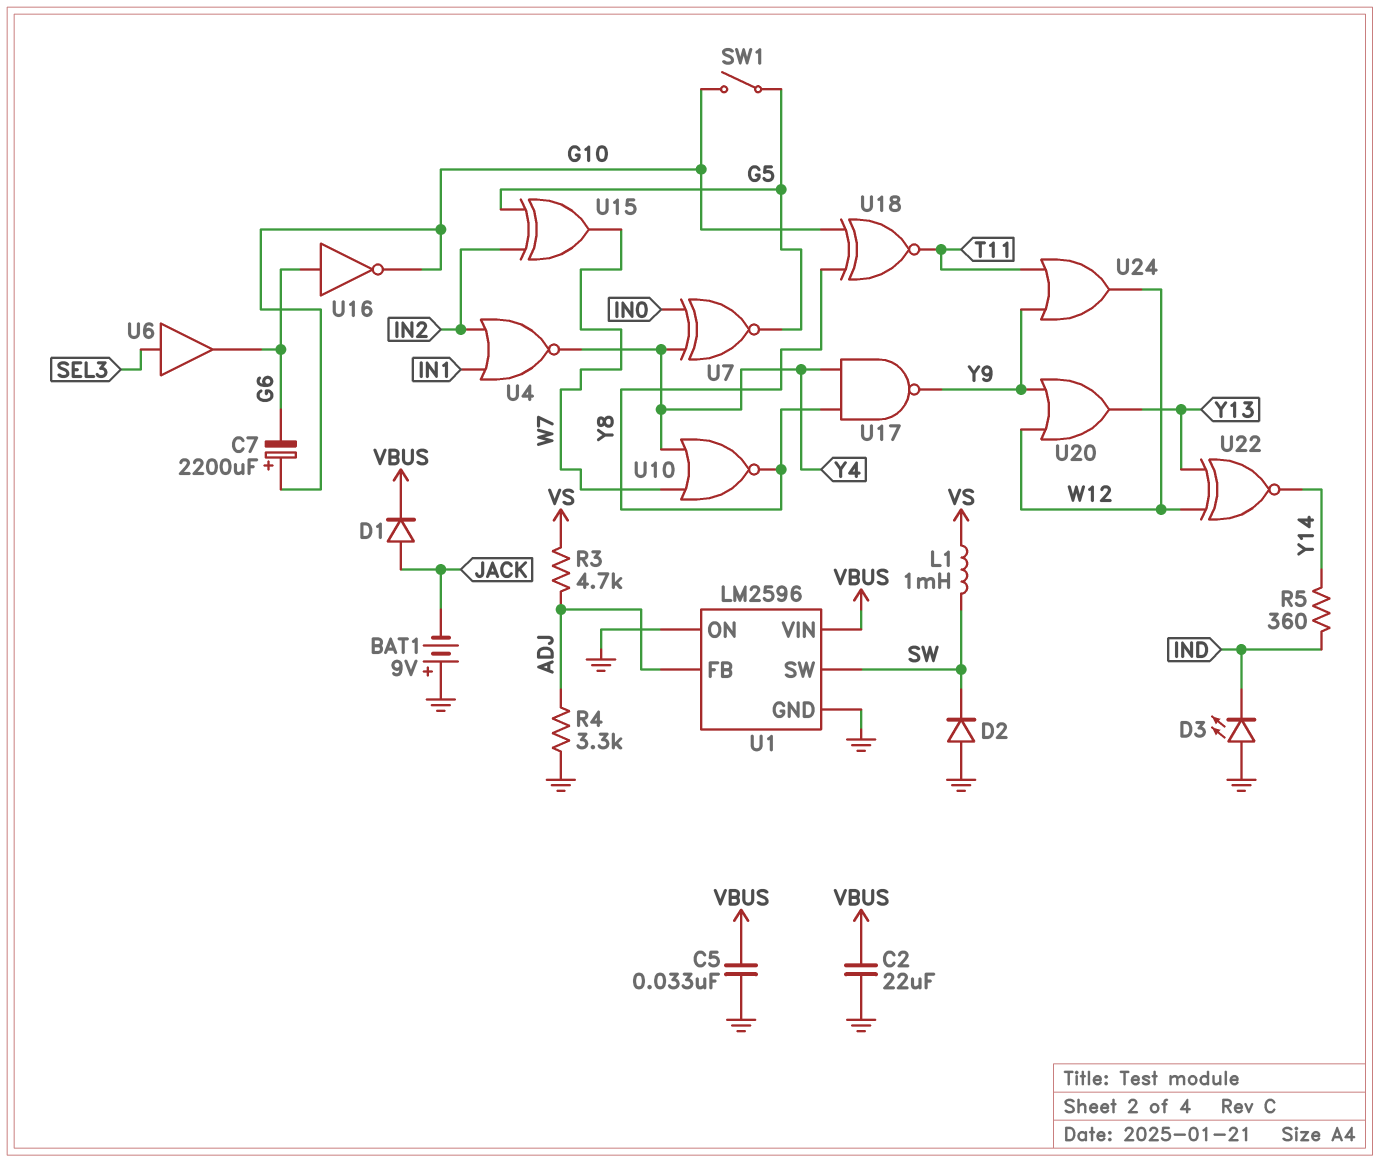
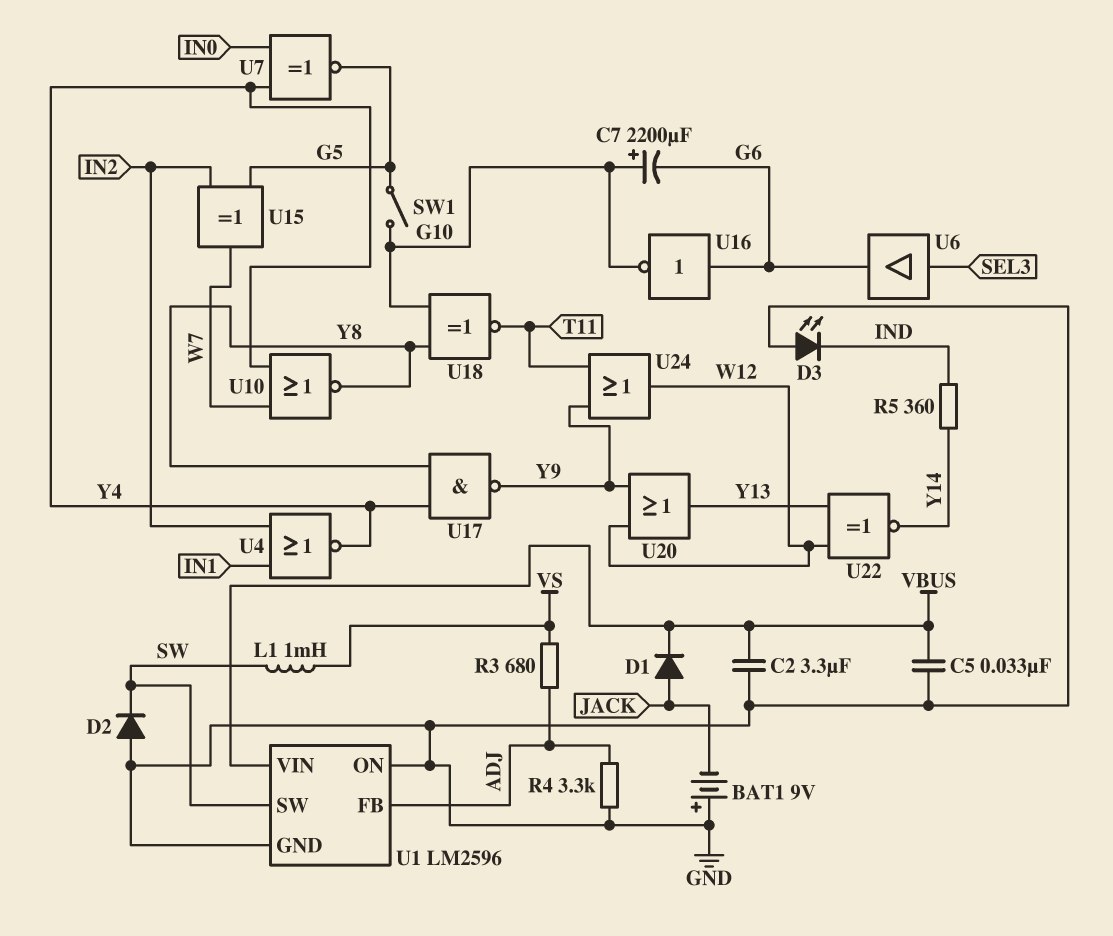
C2: 22uF (GND, VBUS) -> 3.3uF (GND, VBUS)
R3: 4.7k (ADJ, VS) -> 680 (ADJ, VS)

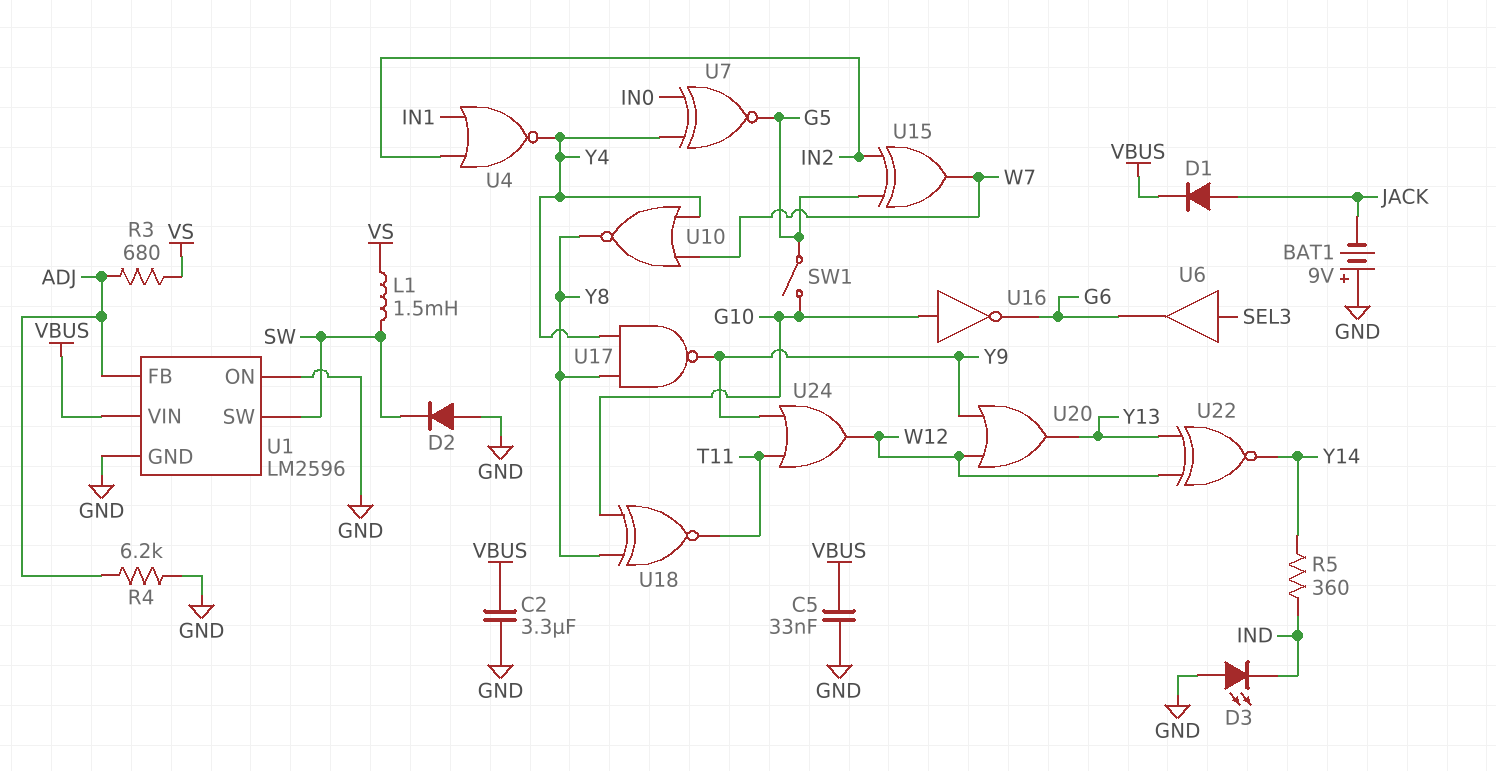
C7: 2200uF (plus G10, minus G6) -> none
L1: 1mH (SW, VS) -> 1.5mH (SW, VS)
R4: 3.3k (ADJ, GND) -> 6.2k (ADJ, GND)
U16: NOT (in G6, out G10) -> NOT (in G10, out G6)

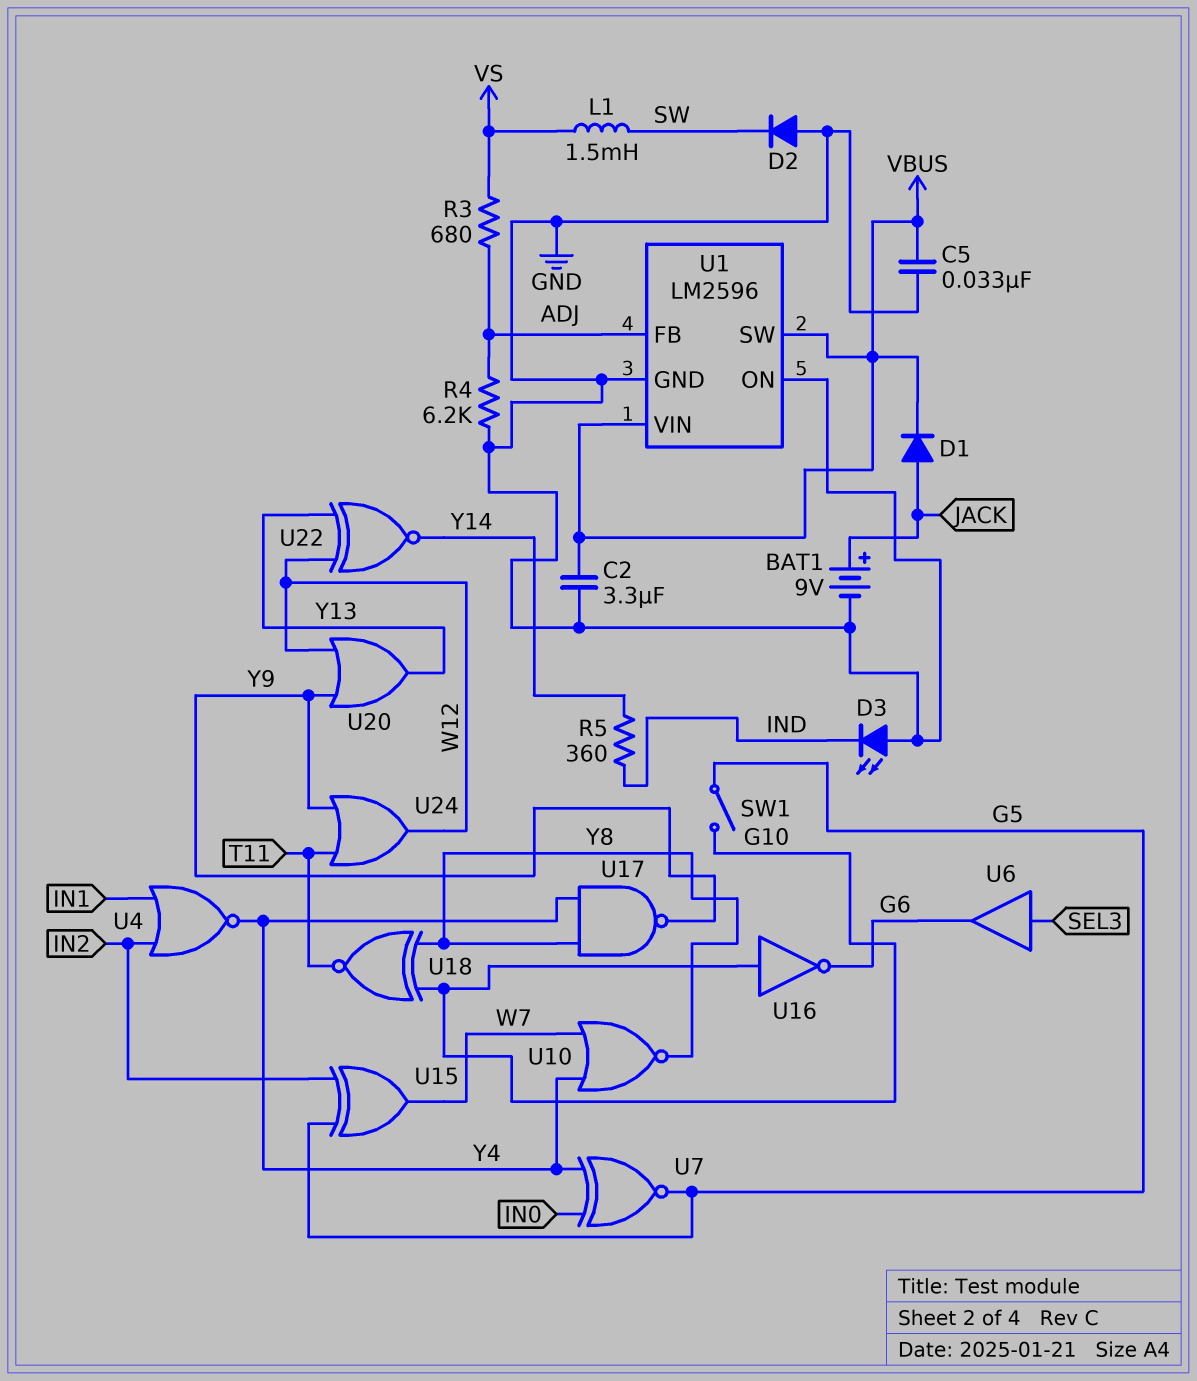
BAT1: 9V (plus GND, minus JACK) -> 9V (plus JACK, minus GND)
U1 pin SW: SW -> VBUS

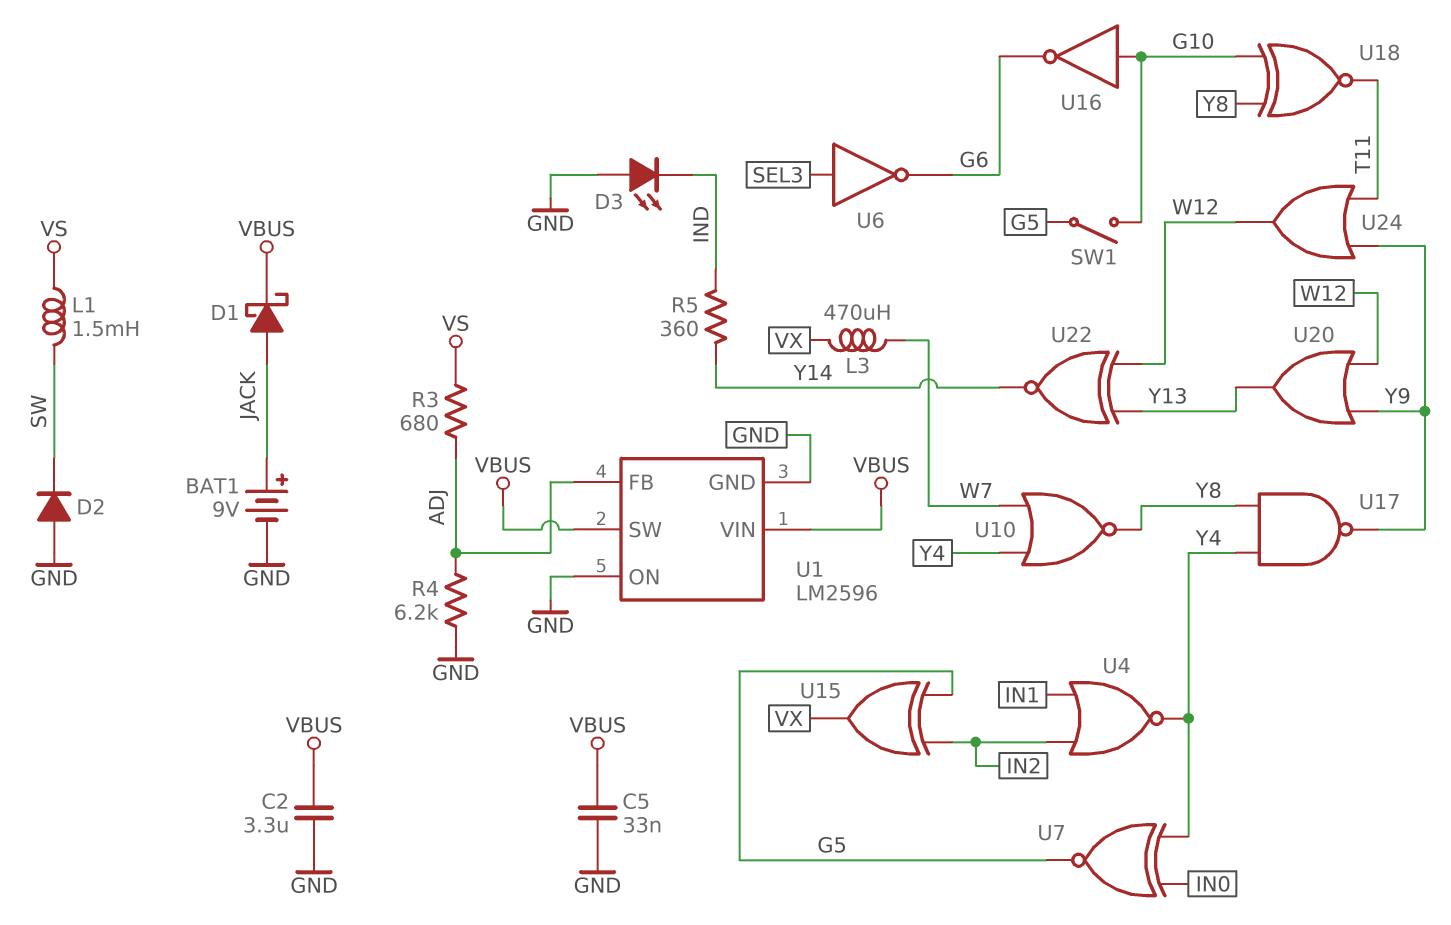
D1: diode (A JACK, K VBUS) -> schottky (A JACK, K VBUS)
L3: none -> 470uH (VX, W7)
U6: buffer (in SEL3, out G6) -> NOT (in SEL3, out G6)
U15: XOR (in G5, in IN2, out W7) -> XOR (in G5, in IN2, out VX)

